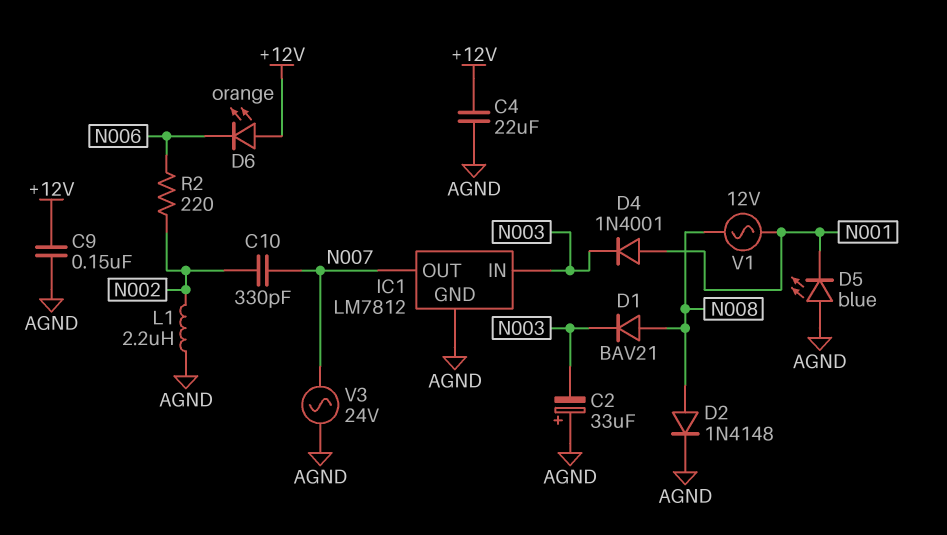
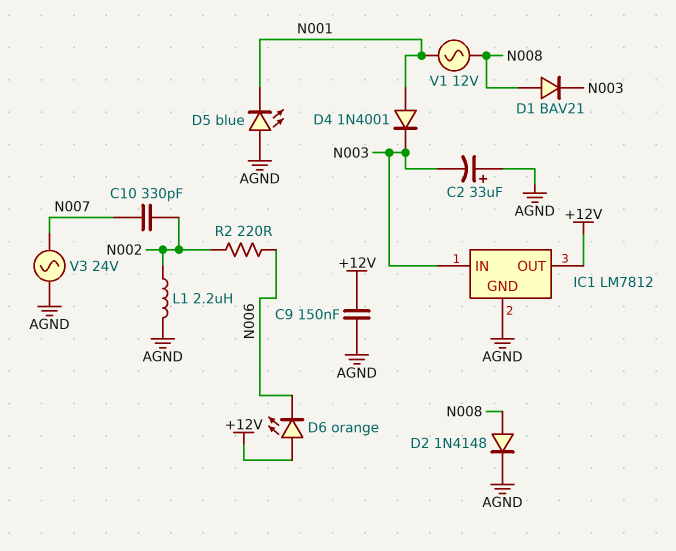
C4: 22uF (+12V, AGND) -> none
IC1 pin OUT: N007 -> +12V

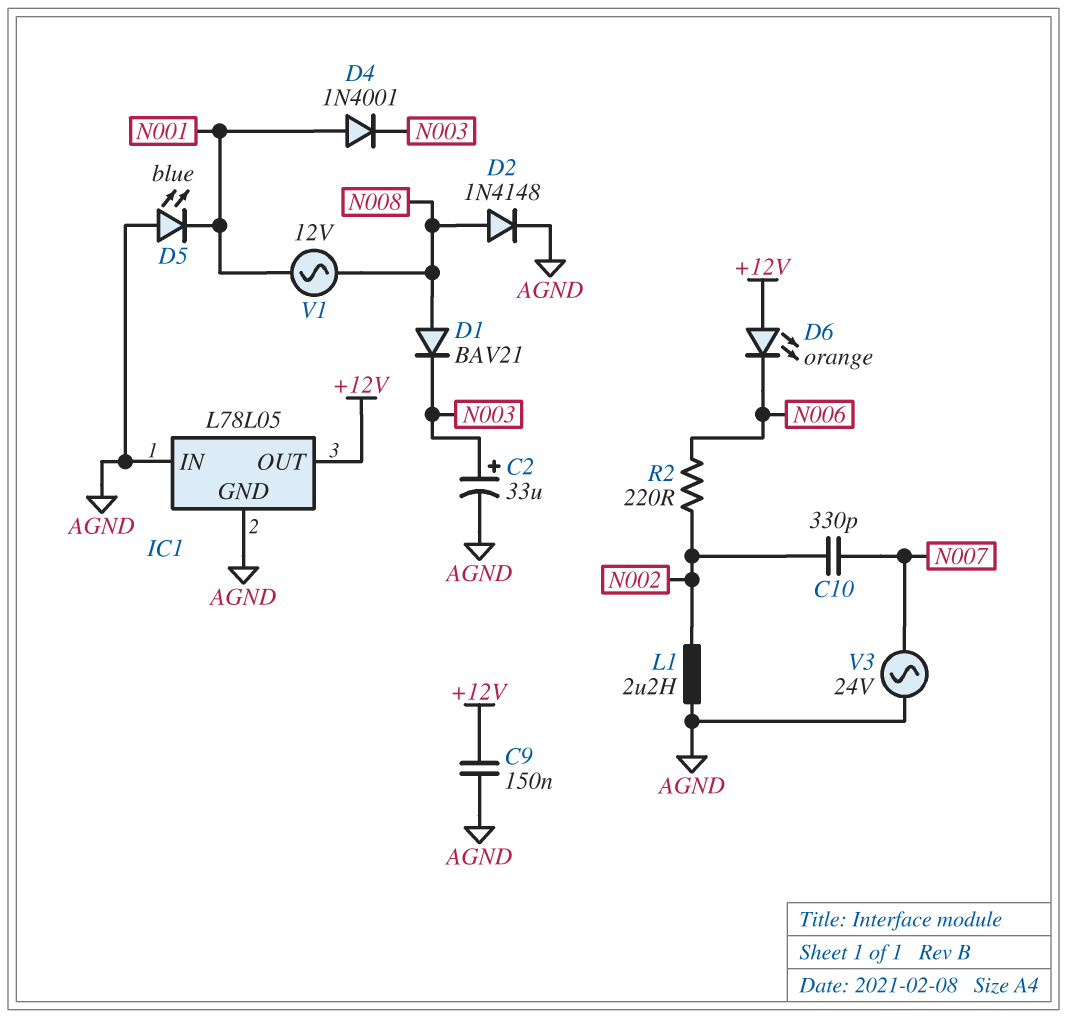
C2: 33uF (plus AGND, minus N003) -> 33uF (plus N003, minus AGND)
IC1: LM7812 -> L78L05
IC1 pin IN: N003 -> AGND

